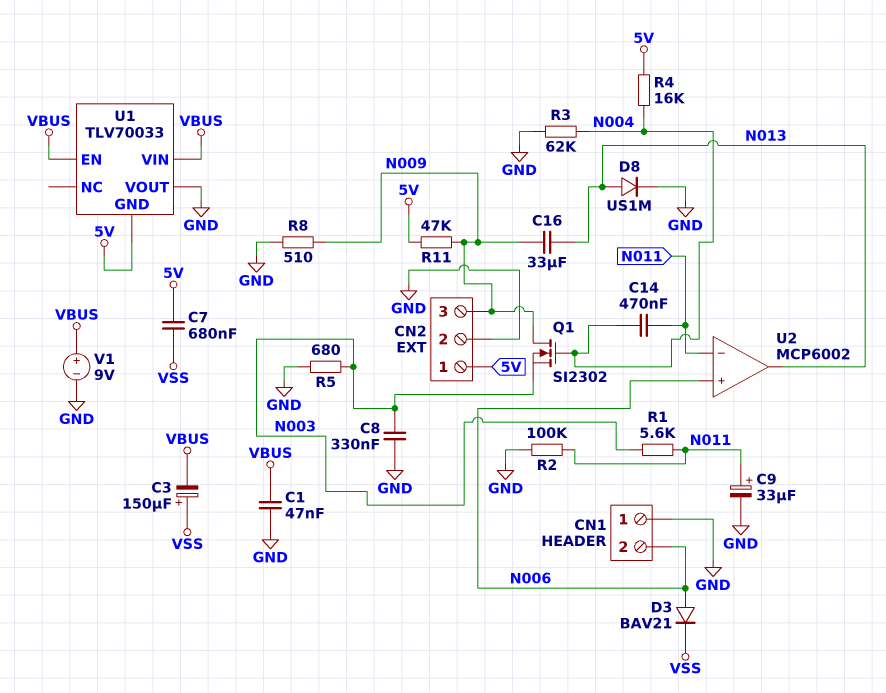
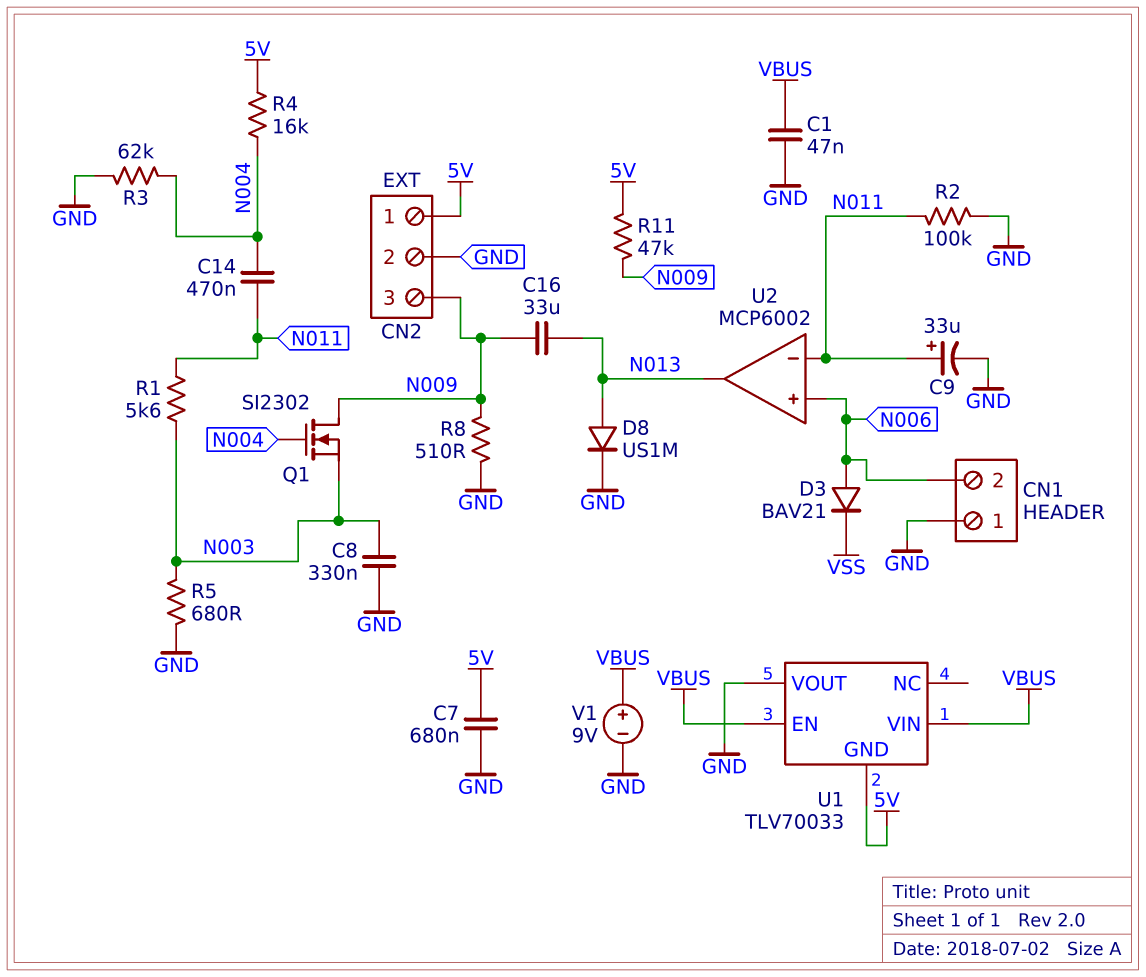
C3: 150uF (plus VSS, minus VBUS) -> none
C7: 680nF (5V, VSS) -> 680nF (5V, GND)

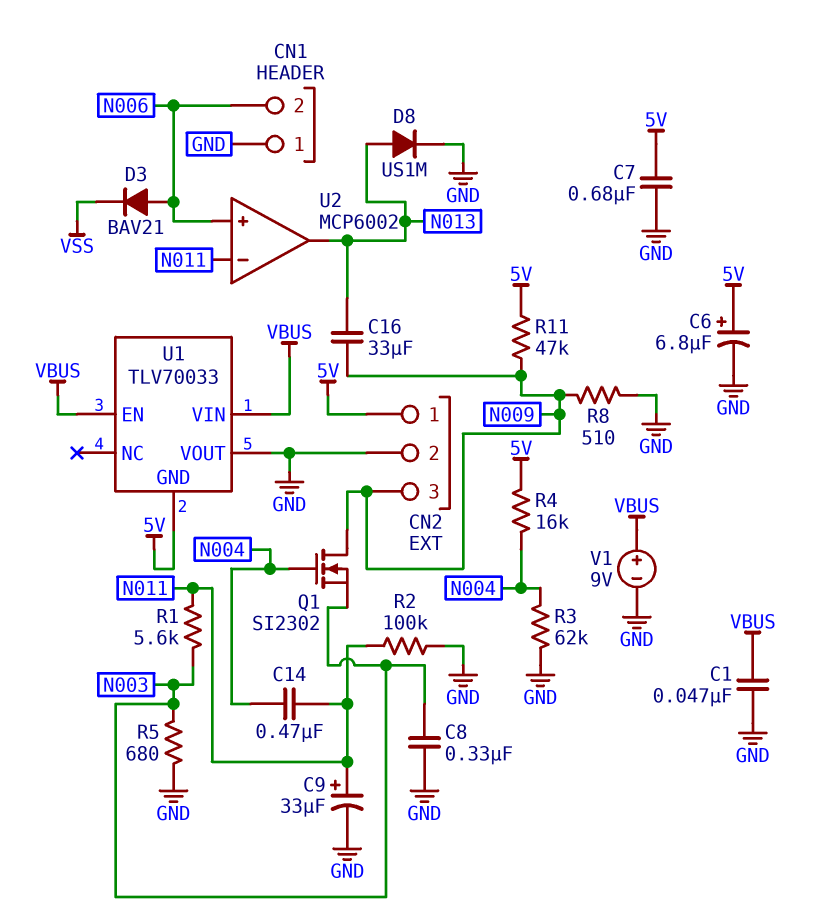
C6: none -> 6.8uF (plus 5V, minus GND)

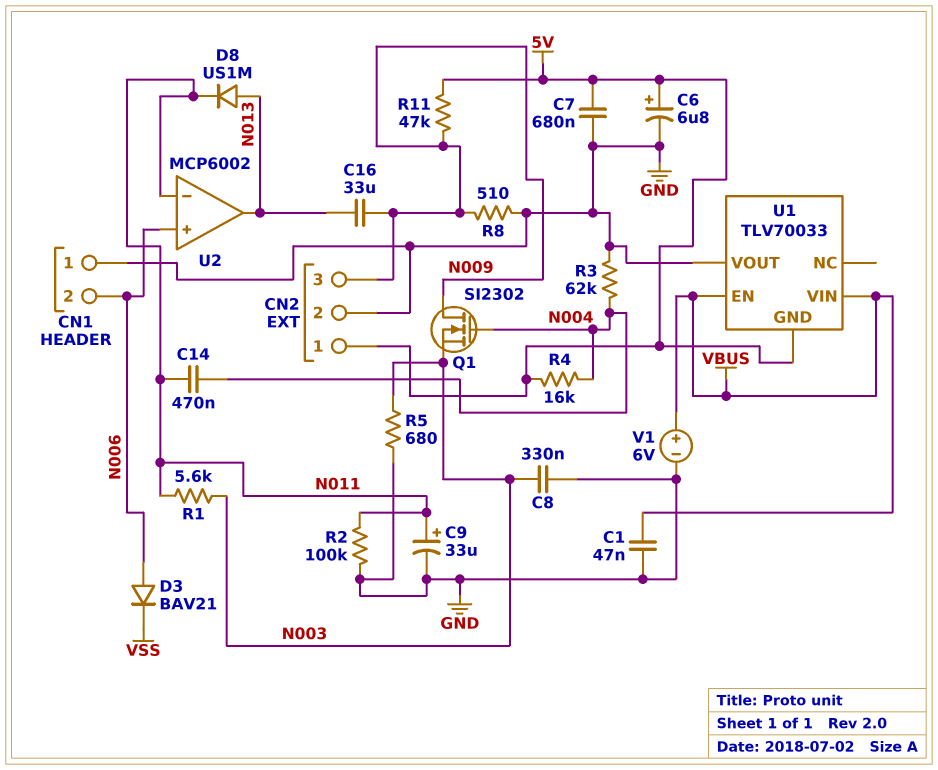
D8: diode US1M (A N013, K GND) -> diode US1M (A N013, K N011)
V1: 9V (plus VBUS, minus GND) -> 6V (plus VBUS, minus GND)

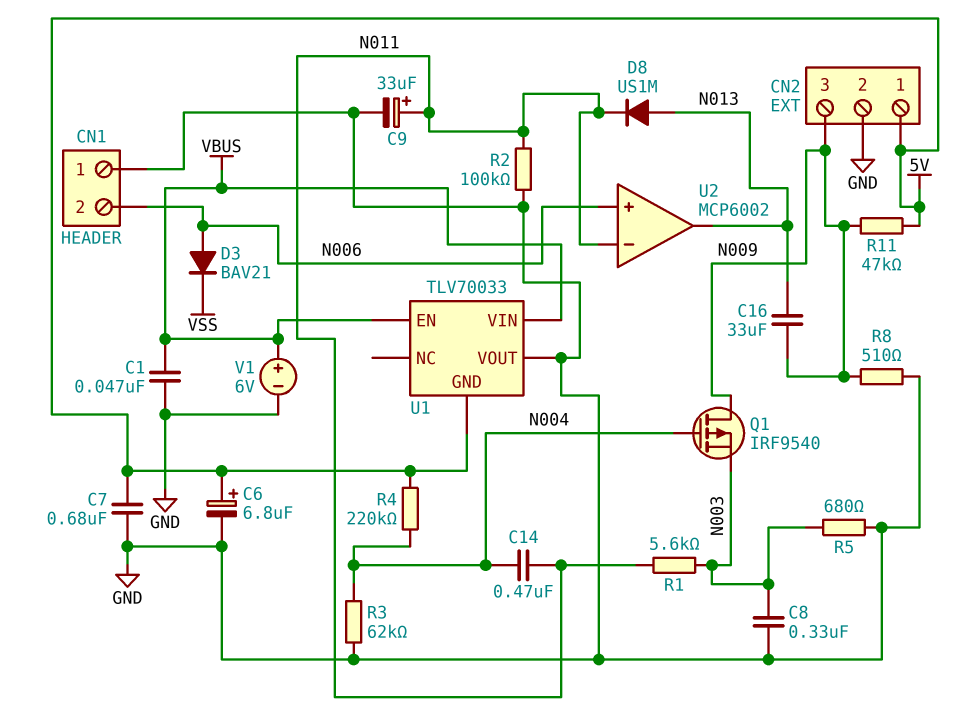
Q1: NMOS SI2302 (G N004, D N009, S N003) -> PMOS IRF9540 (G N004, D N009, S N003)
R4: 16k (5V, N004) -> 220k (5V, N004)

